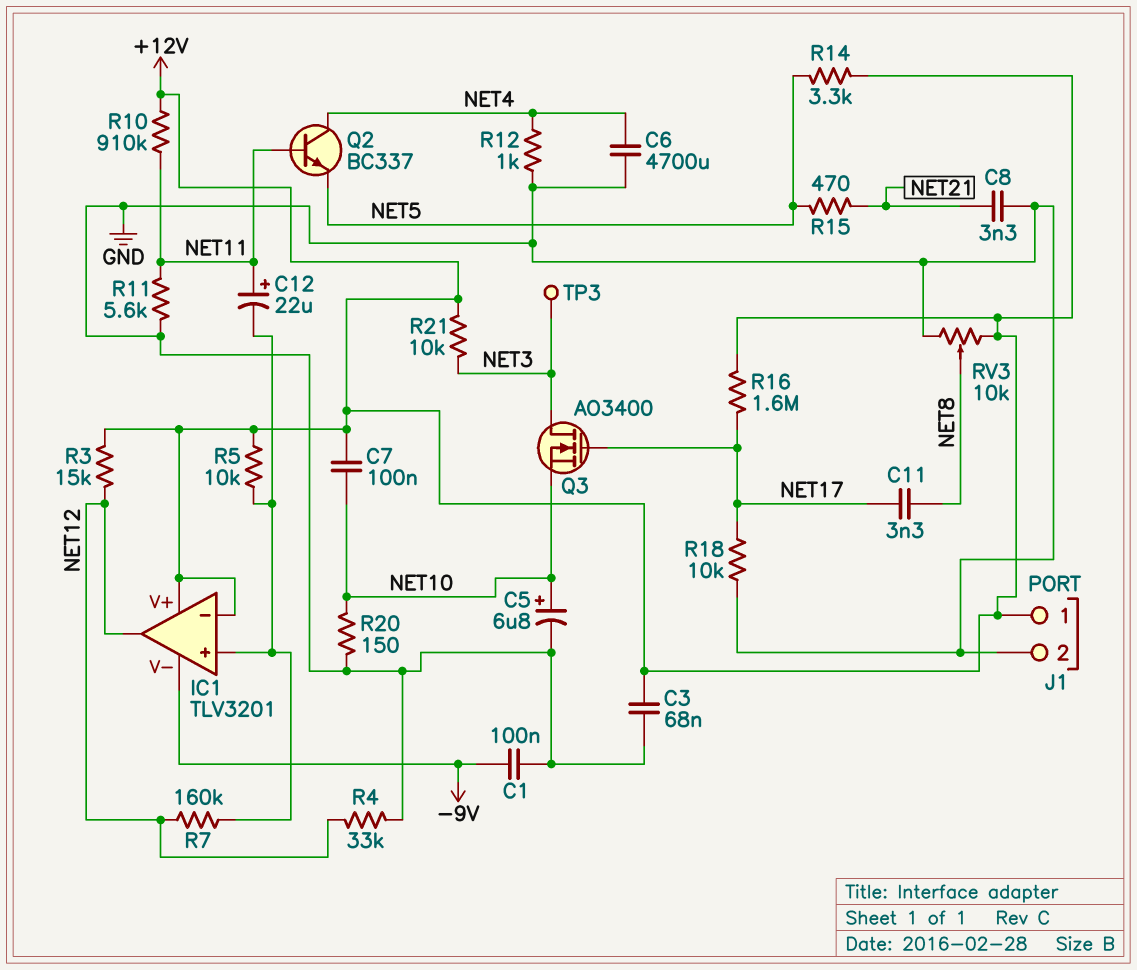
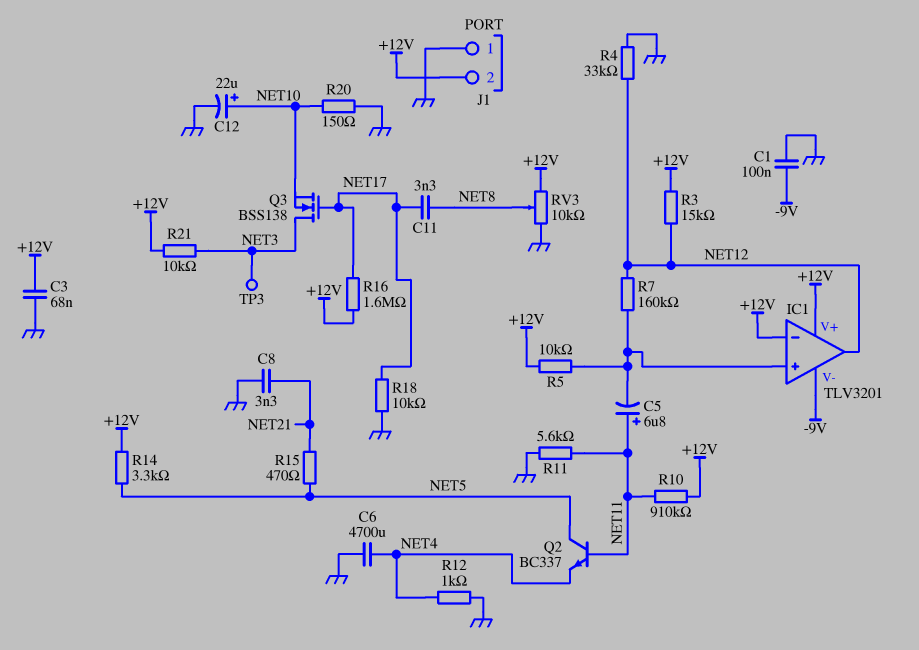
C5: 6.8uF (plus NET10, minus GND) -> 6.8uF (plus NET11, minus IC1/in+)
C7: 100nF (+12V, NET10) -> none
C12: 22uF (plus NET11, minus IC1/in+) -> 22uF (plus NET10, minus GND)
J1 pin 1: +12V -> GND
J1 pin 2: GND -> +12V
Q2: NPN BC337 (B NET11, C NET4, E NET5) -> NPN BC337 (B NET11, C NET5, E NET4)
Q3: NMOS AO3400 (G NET17, D NET3, S NET10) -> NMOS BSS138 (G NET17, D NET3, S NET10)

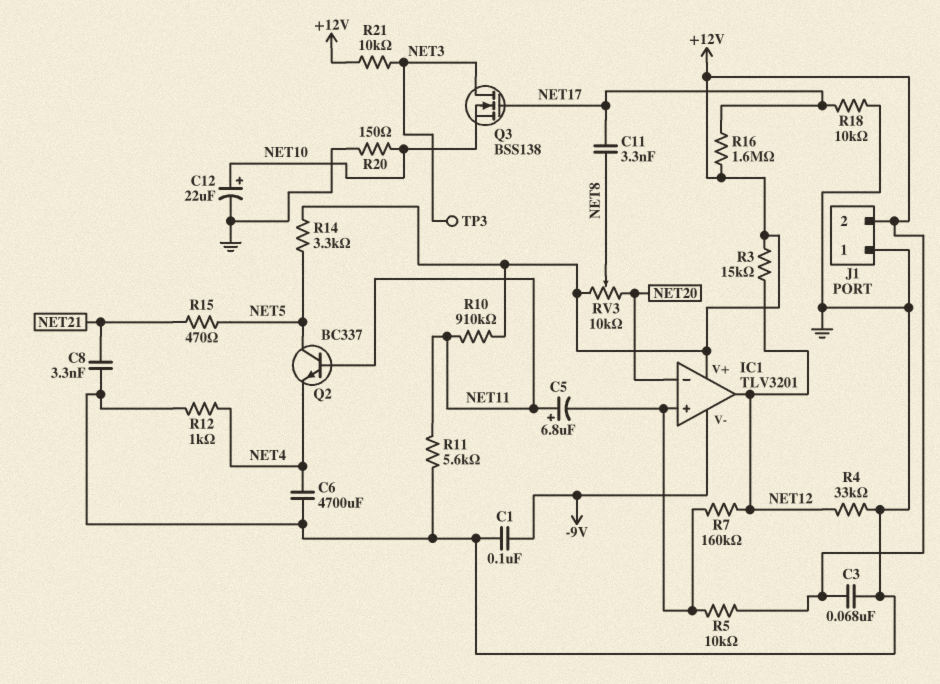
IC1 pin in-: +12V -> NET20
RV3: 10k (+12V, GND, wiper NET8) -> 10k (+12V, NET20, wiper NET8)

